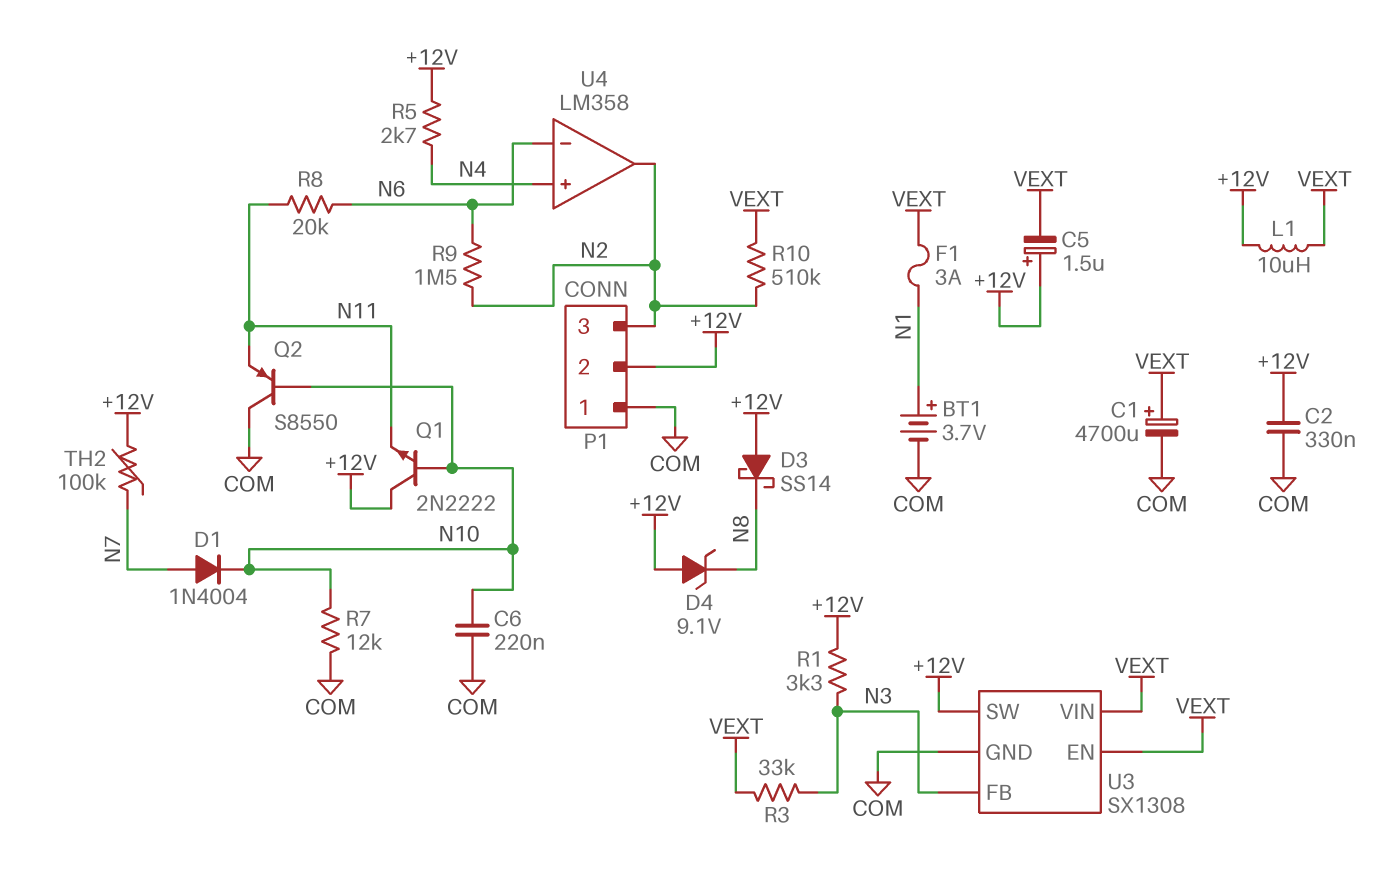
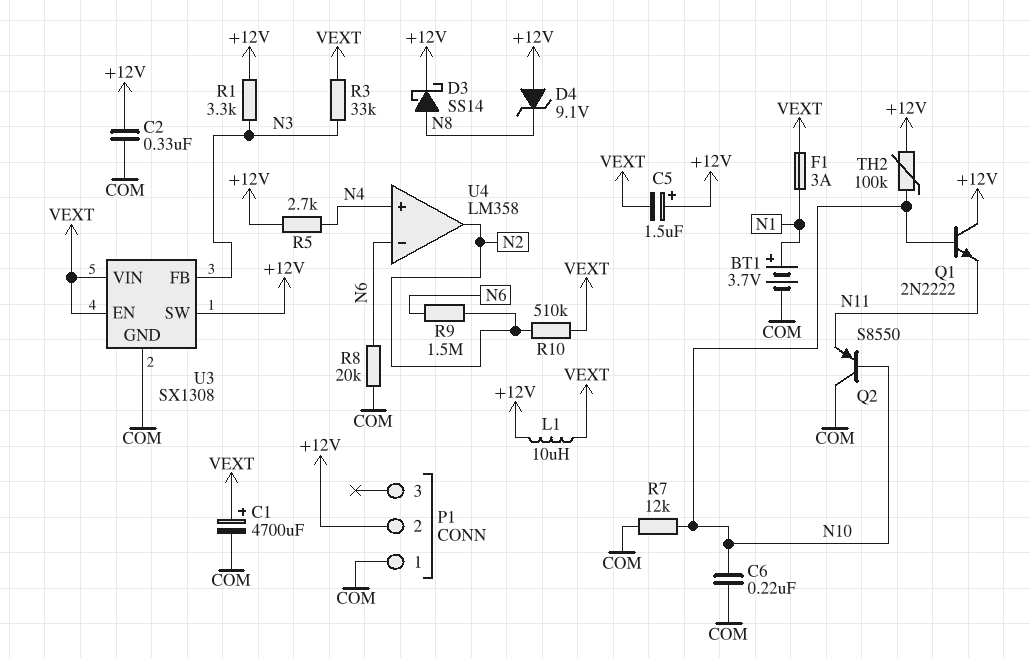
D1: diode 1N4004 (A N7, K N10) -> none
D3: schottky SS14 (A +12V, K N8) -> schottky SS14 (A N8, K +12V)
P1 pin 3: N2 -> none
R8: 20k (N6, N11) -> 20k (COM, N6)
TH2: 100k (+12V, N7) -> 100k (+12V, N10)

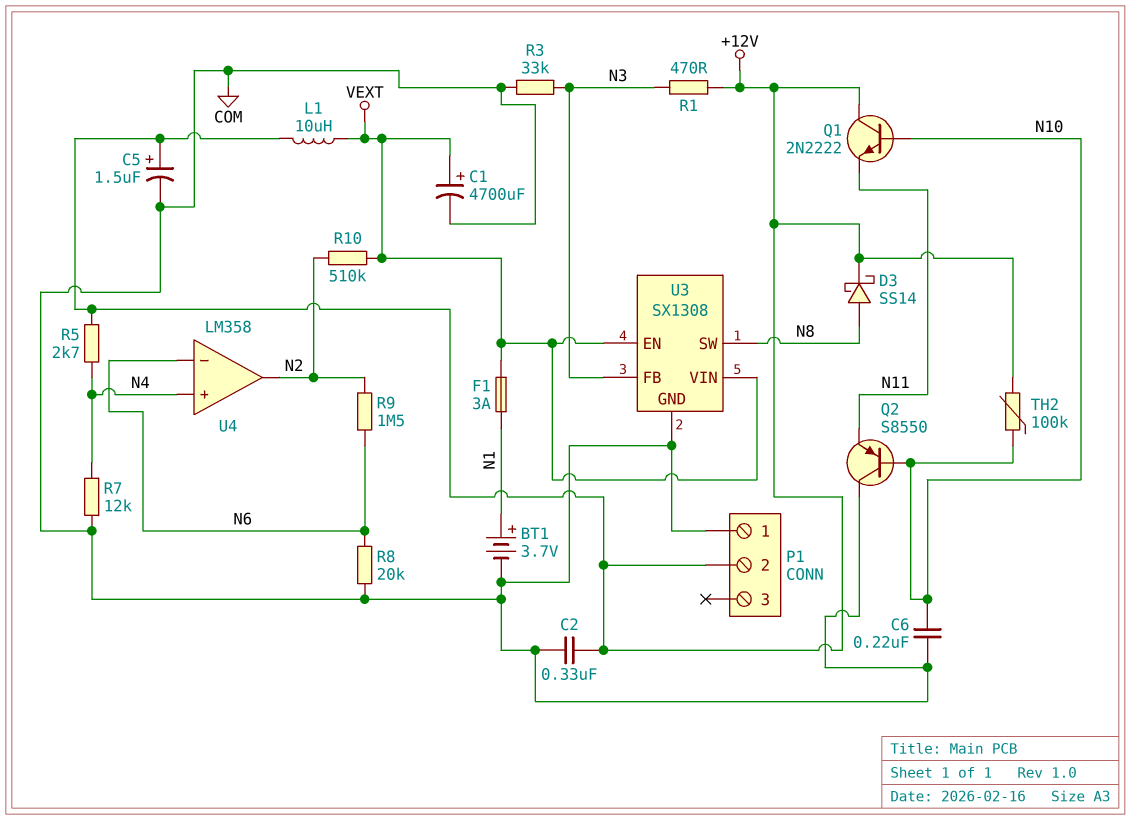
C5: 1.5uF (plus +12V, minus VEXT) -> 1.5uF (plus +12V, minus COM)
D4: zener 9.1V (A +12V, K N8) -> none
R1: 3.3k (+12V, N3) -> 470 (+12V, N3)
R3: 33k (N3, VEXT) -> 33k (COM, N3)
R7: 12k (COM, N10) -> 12k (COM, N4)
U3 pin SW: +12V -> N8

